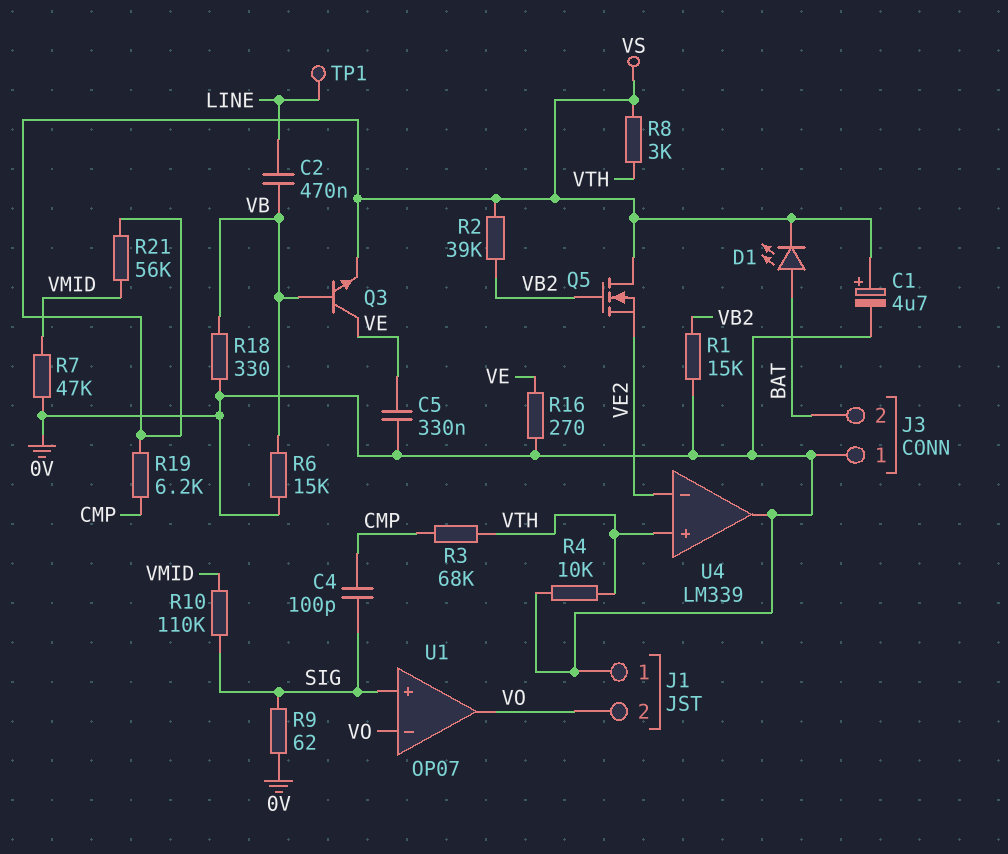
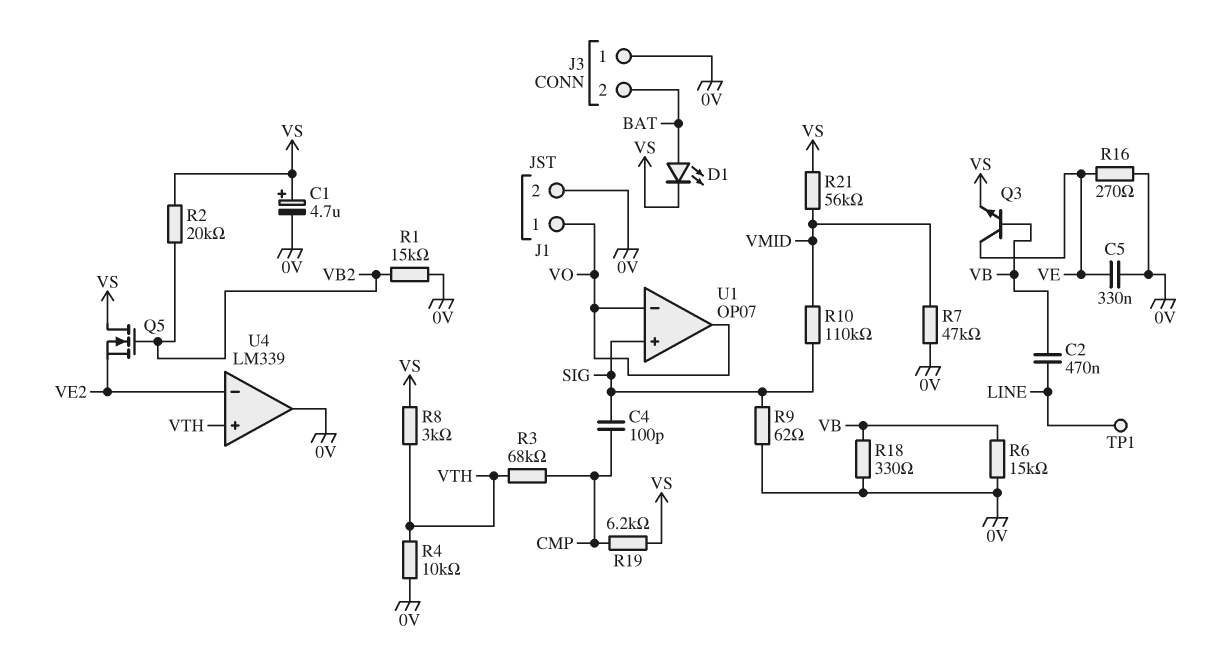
J1 pin 1: 0V -> VO
J1 pin 2: VO -> 0V
R2: 39k (VB2, VS) -> 20k (VB2, VS)

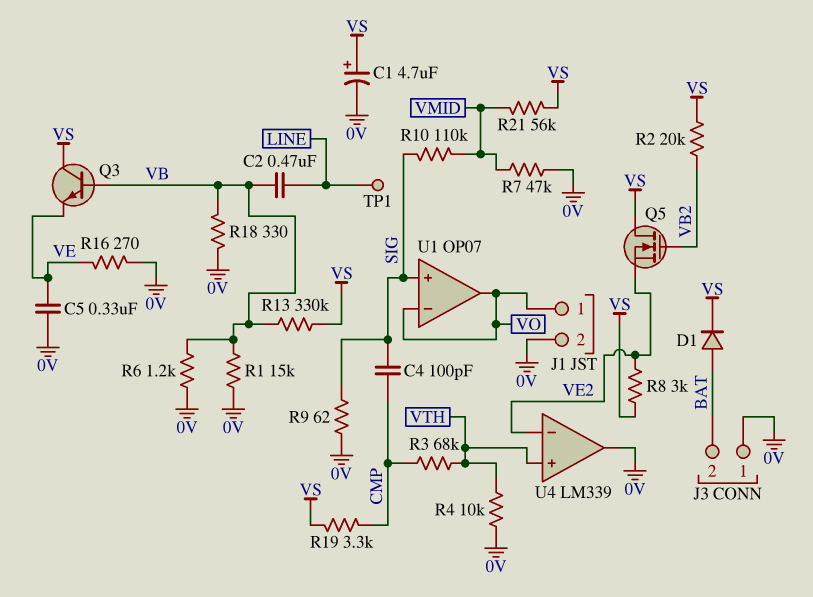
D1: LED (A BAT, K VS) -> diode (A BAT, K VS)
Q3: NPN (B VB, C VE, E VS) -> NPN (B VB, C VS, E VE)
R1: 15k (0V, VB2) -> 15k (0V, VB)
R6: 15k (0V, VB) -> 1.2k (0V, VB)
R8: 3k (VS, VTH) -> 3k (VE2, VS)
R13: none -> 330k (VB, VS)
R19: 6.2k (CMP, VS) -> 3.3k (CMP, VS)

